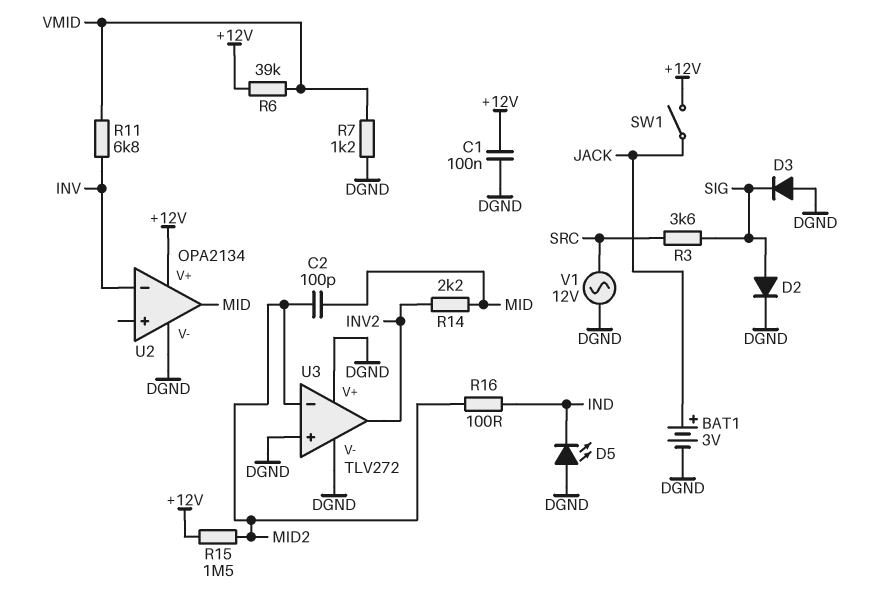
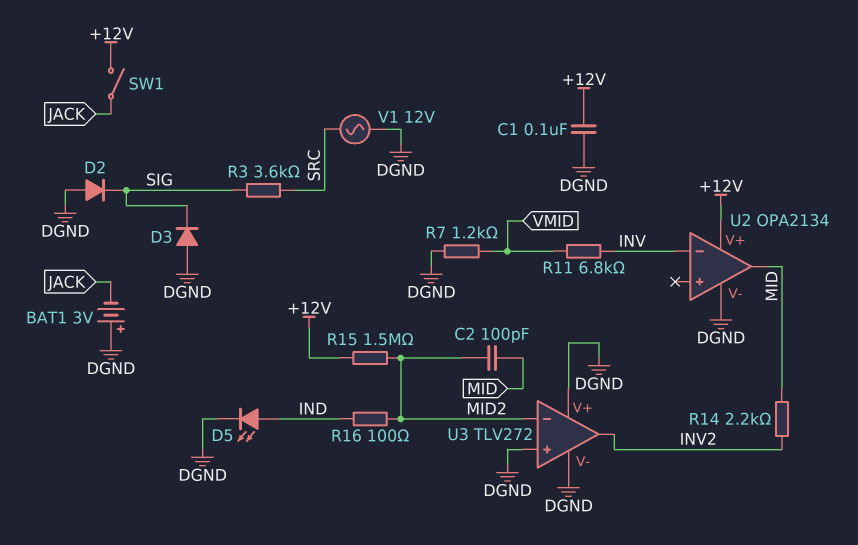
BAT1: 3V (plus JACK, minus DGND) -> 3V (plus DGND, minus JACK)
D2: diode (A SIG, K DGND) -> diode (A DGND, K SIG)
D5: LED (A DGND, K IND) -> LED (A IND, K DGND)
R6: 39k (+12V, VMID) -> none

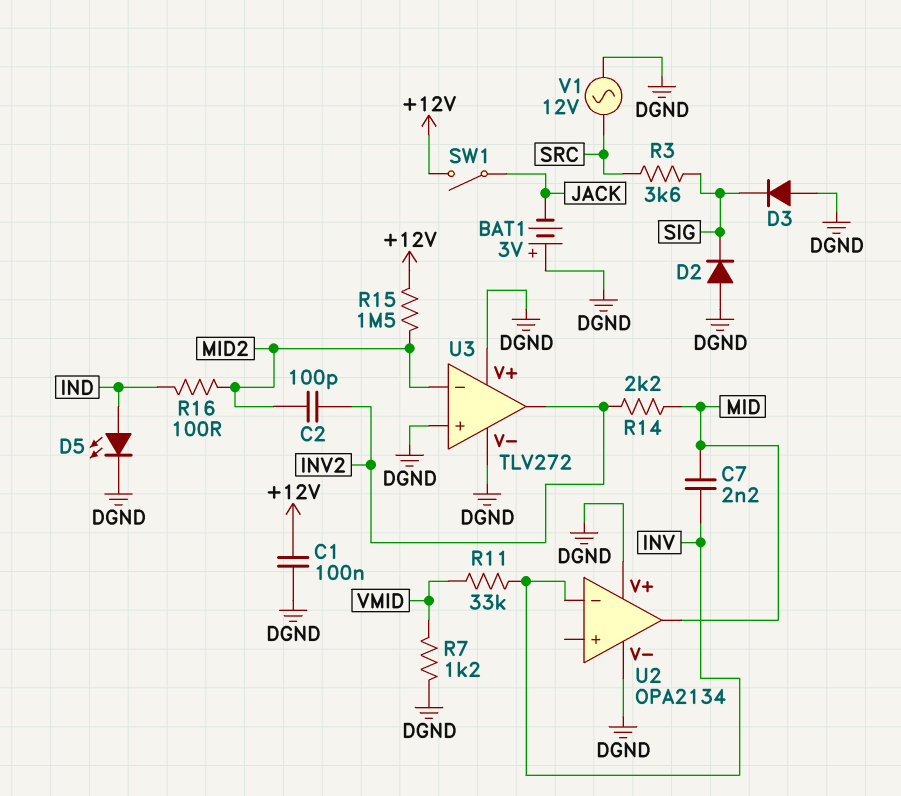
C2: 100pF (MID, MID2) -> 100pF (INV2, MID2)
C7: none -> 2.2nF (INV, MID)
R11: 6.8k (INV, VMID) -> 33k (INV, VMID)
U2 pin V+: +12V -> DGND

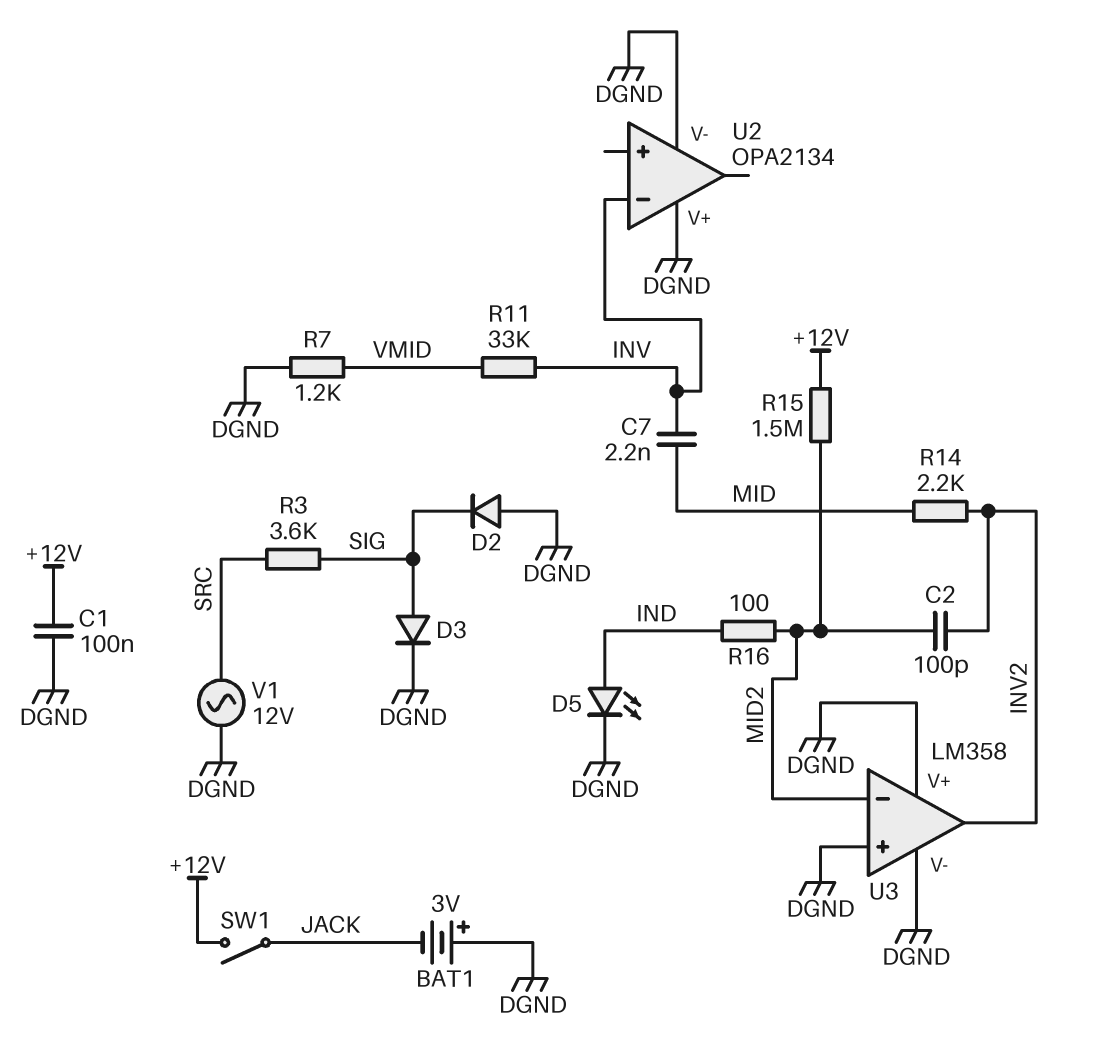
D3: diode (A DGND, K SIG) -> diode (A SIG, K DGND)
U2 pin out: MID -> none
U3: TLV272 -> LM358

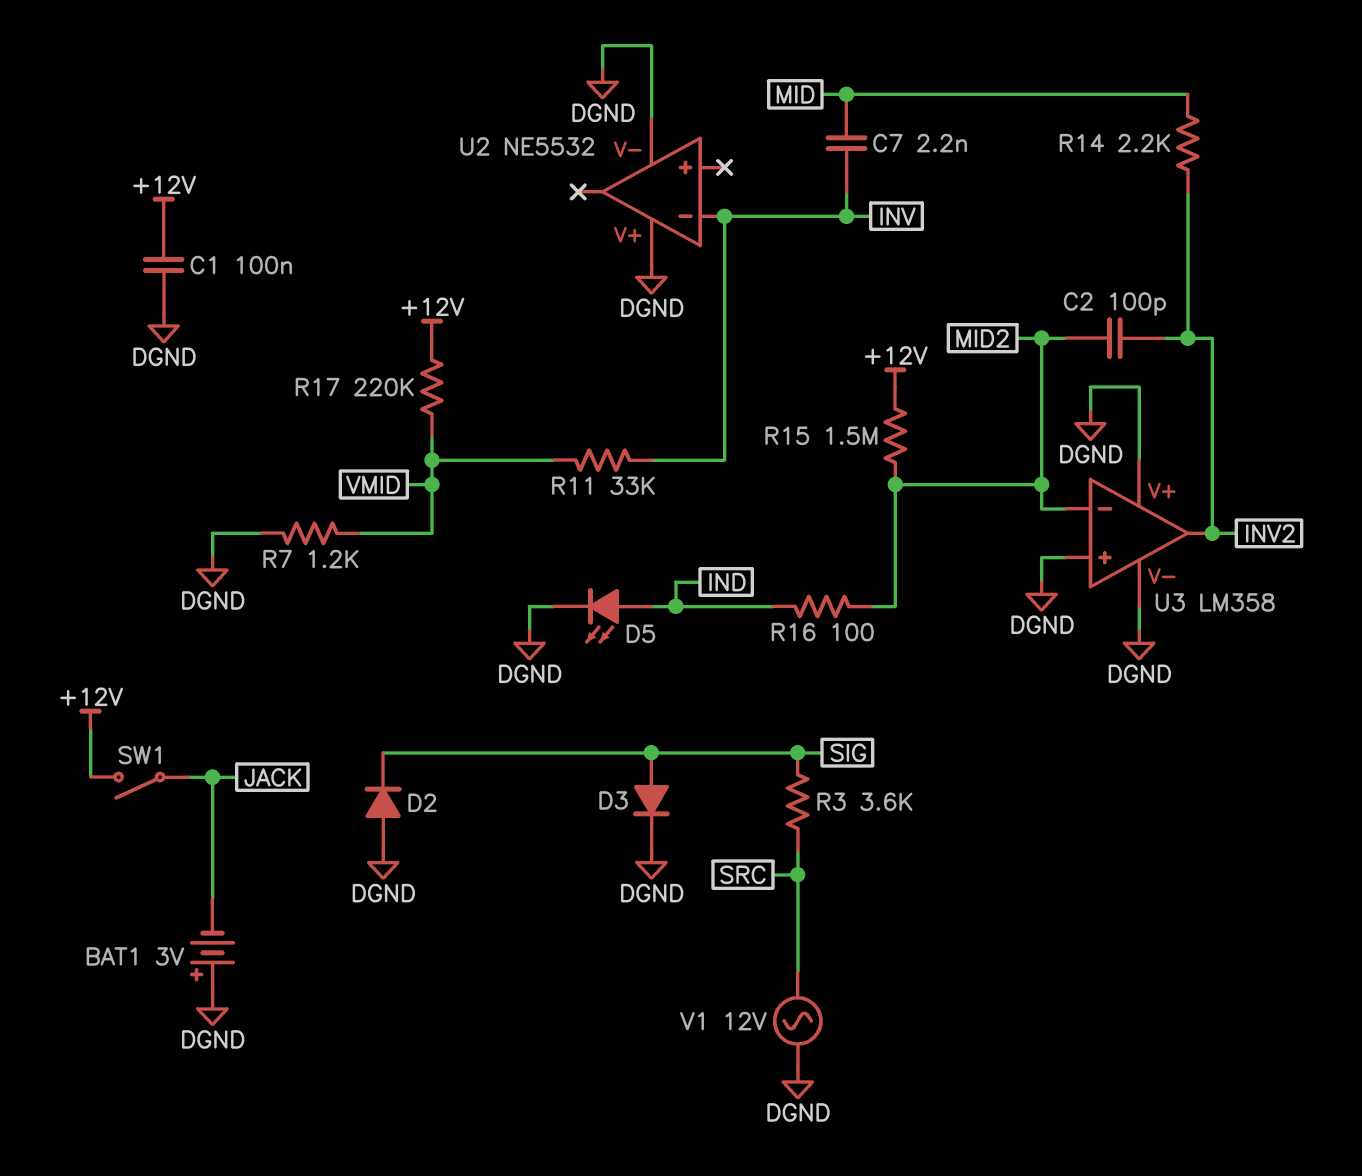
R17: none -> 220k (+12V, VMID)
U2: OPA2134 -> NE5532

